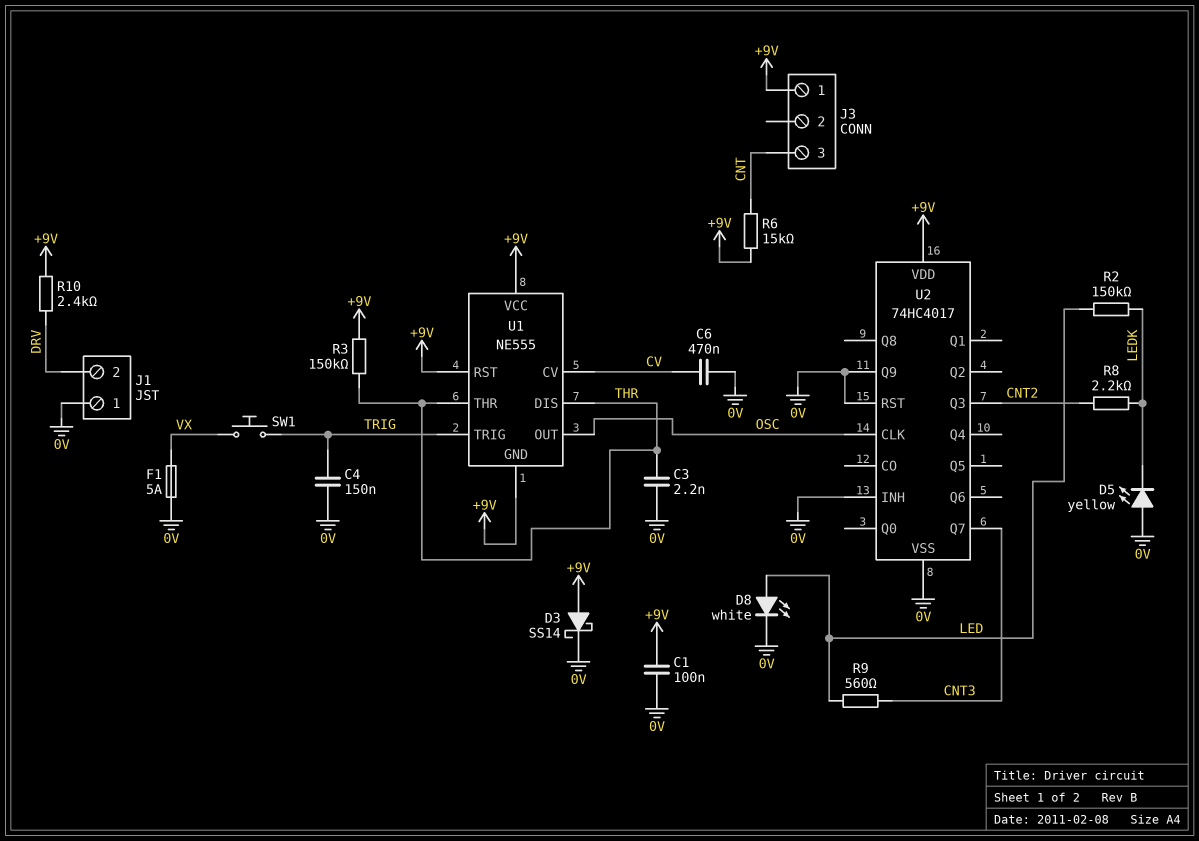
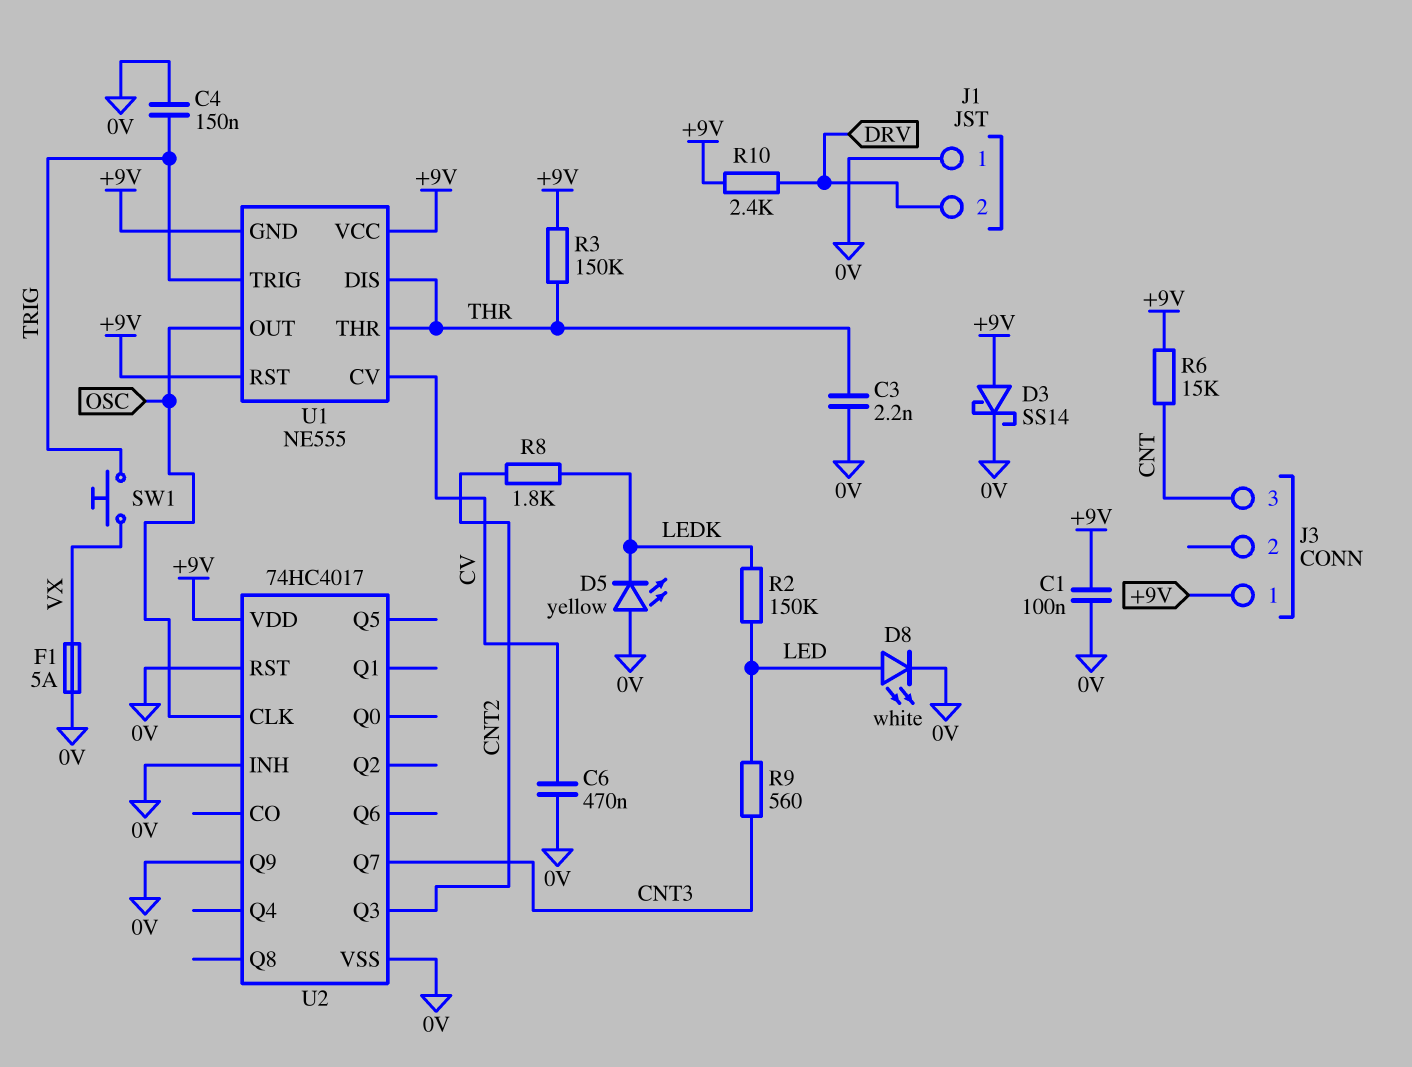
R8: 2.2k (CNT2, LEDK) -> 1.8k (CNT2, LEDK)

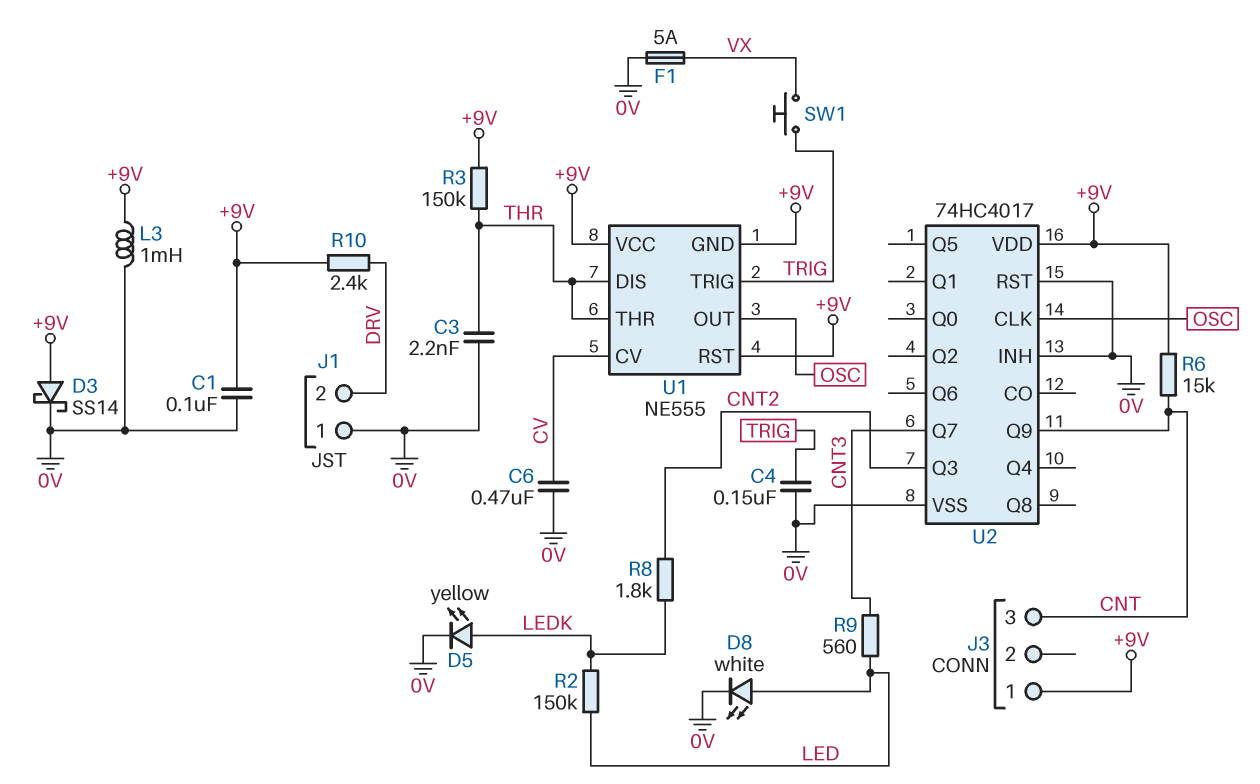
D5: LED yellow (A 0V, K LEDK) -> LED yellow (A LEDK, K 0V)
L3: none -> 1mH (+9V, 0V)
U2 pin Q9: 0V -> CNT

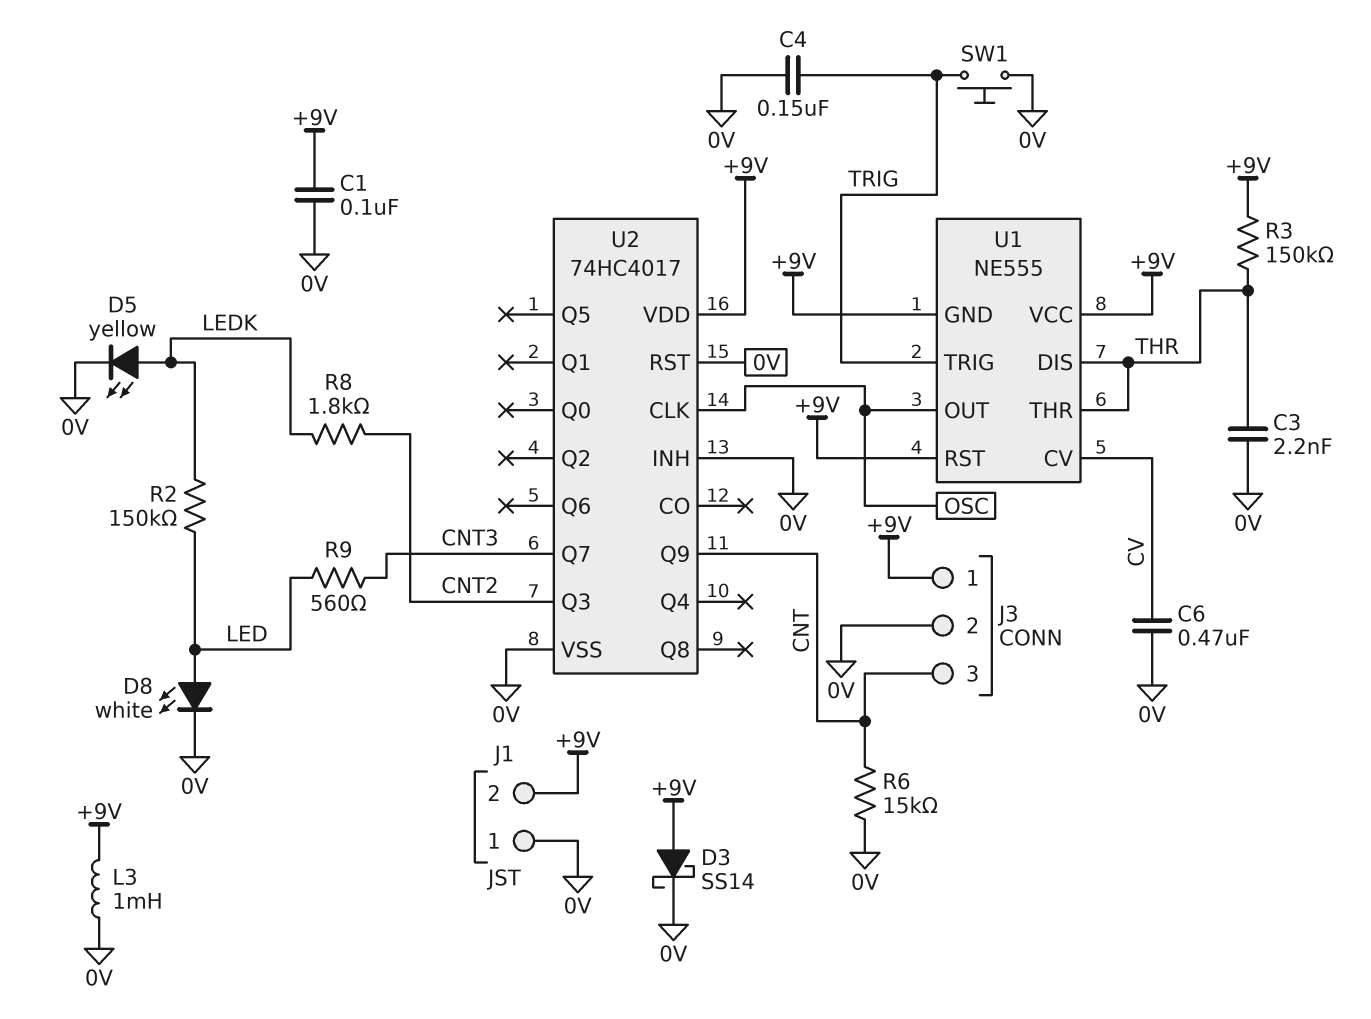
F1: 5A (0V, VX) -> none
J1 pin 2: DRV -> +9V
J3 pin 2: none -> 0V
R6: 15k (+9V, CNT) -> 15k (0V, CNT)
R10: 2.4k (+9V, DRV) -> none
SW1: button (TRIG, VX) -> button (0V, TRIG)

